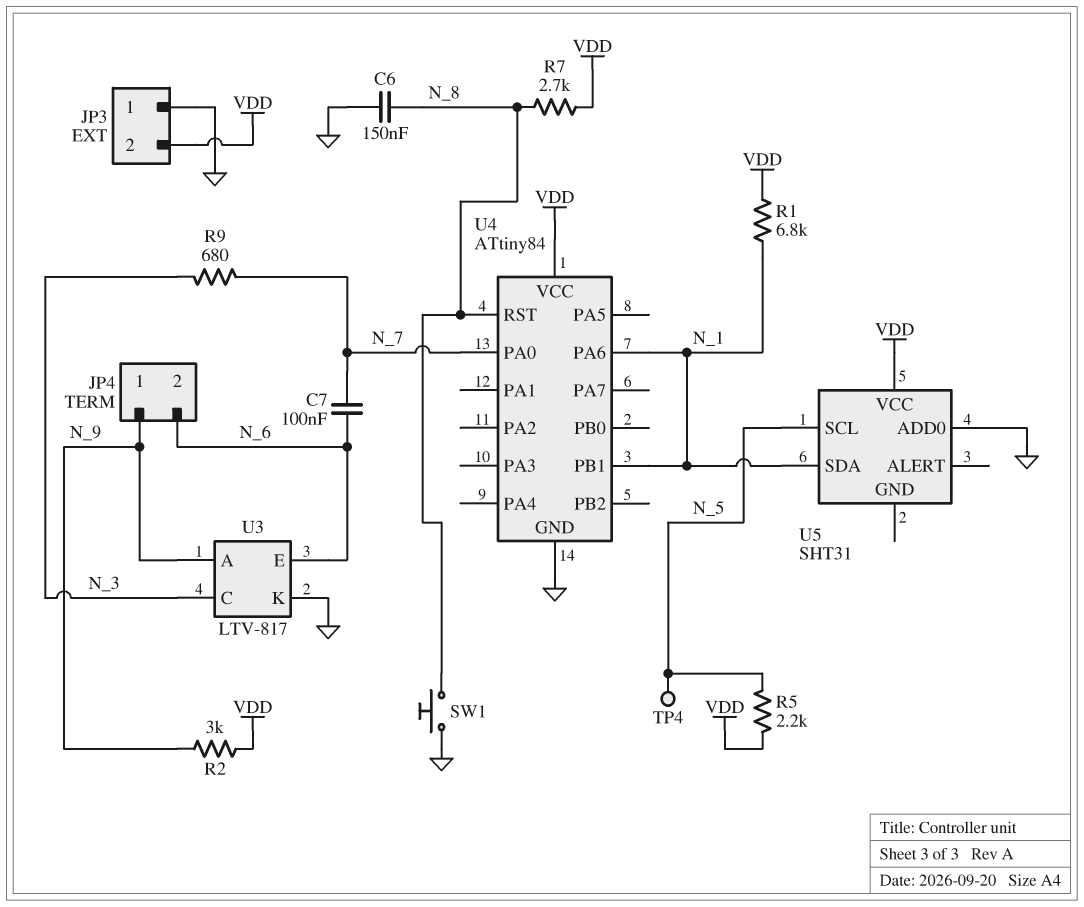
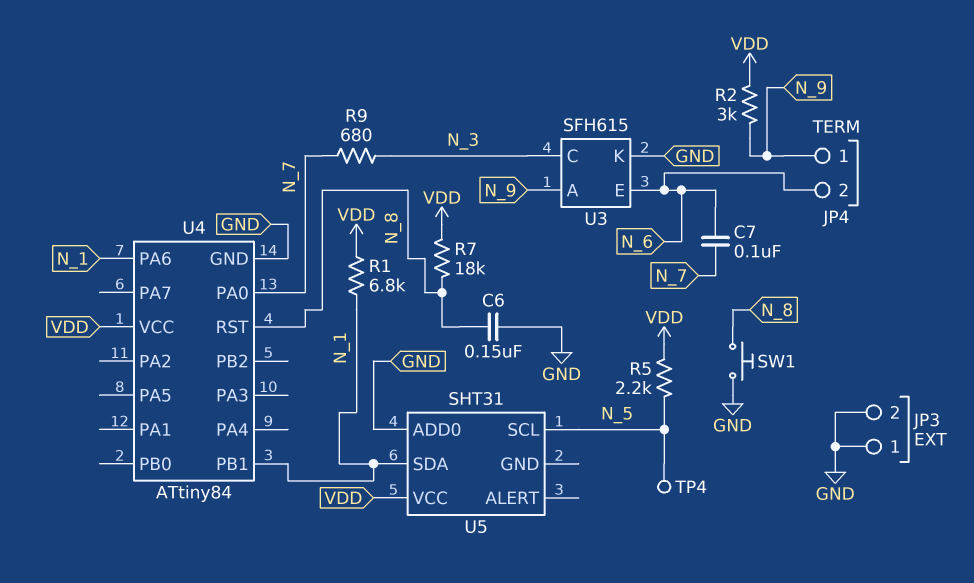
JP3 pin 2: VDD -> GND
R7: 2.7k (N_8, VDD) -> 18k (N_8, VDD)
U3: LTV-817 -> SFH615

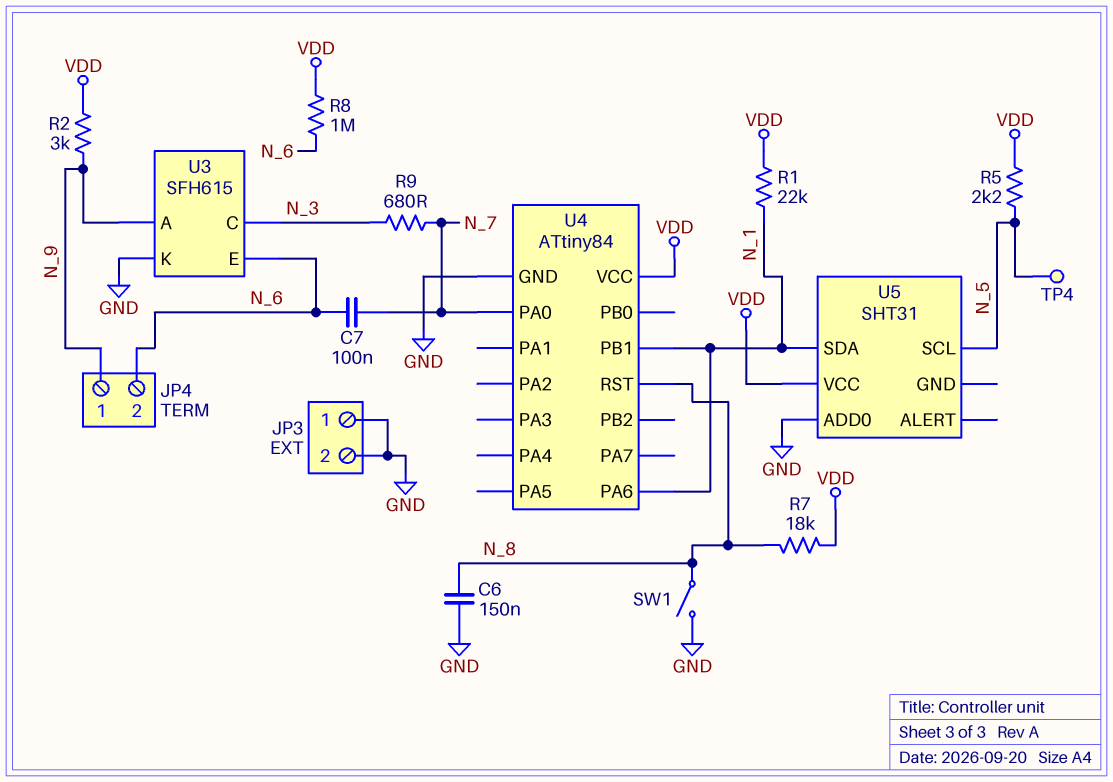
R1: 6.8k (N_1, VDD) -> 22k (N_1, VDD)
R8: none -> 1M (N_6, VDD)
SW1: button (GND, N_8) -> switch (GND, N_8)

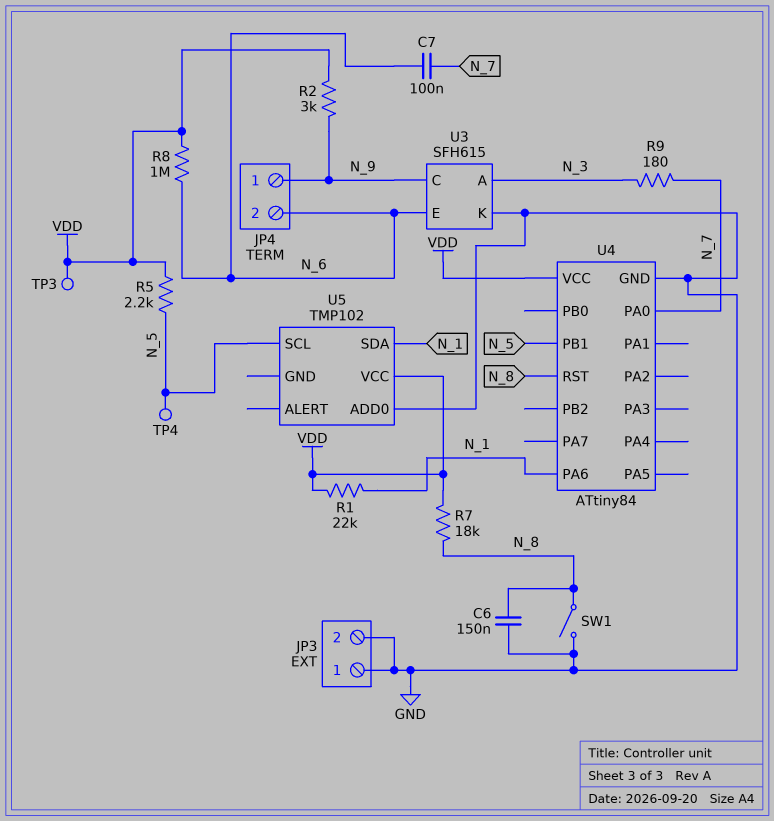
R9: 680 (N_3, N_7) -> 180 (N_3, N_7)
TP3: none -> test point (VDD)
U3 pin A: N_9 -> N_3
U3 pin C: N_3 -> N_9
U4 pin PB1: N_1 -> N_5
U5: SHT31 -> TMP102

